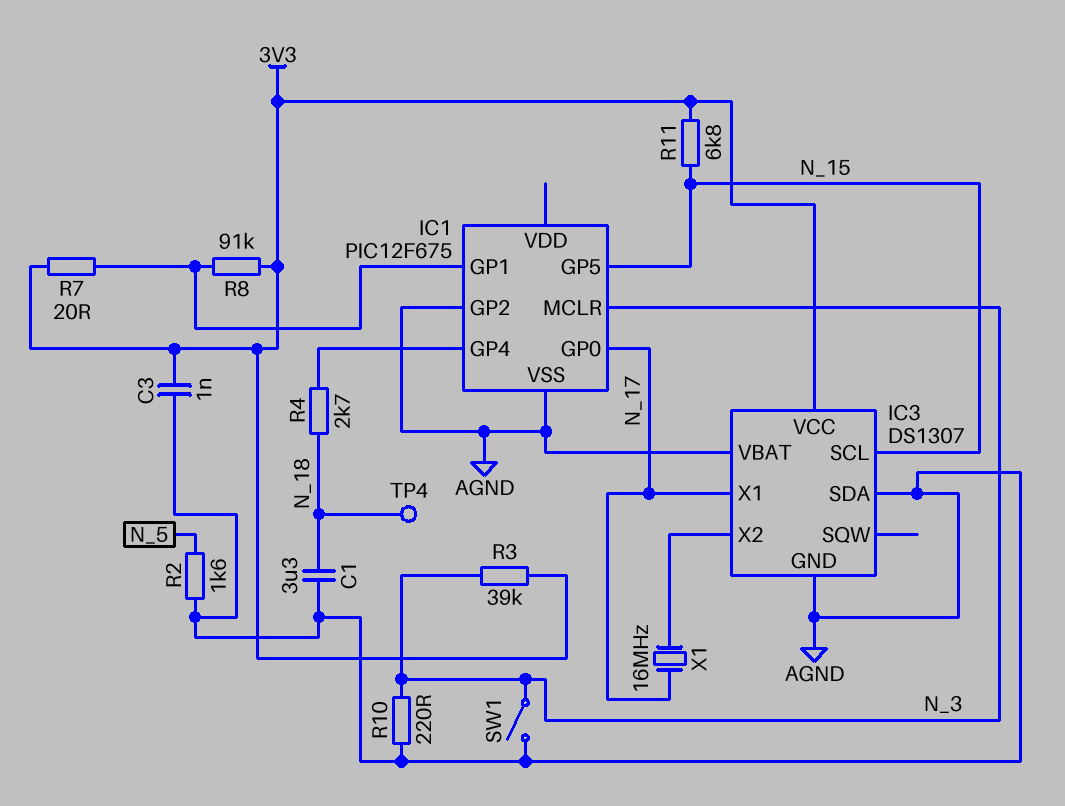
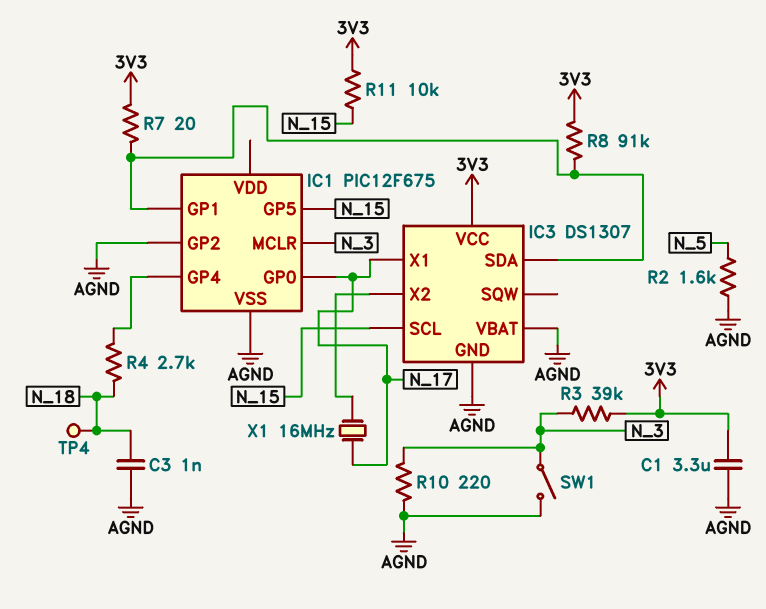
C1: 3.3uF (AGND, N_18) -> 3.3uF (3V3, AGND)
C3: 1nF (3V3, AGND) -> 1nF (AGND, N_18)
IC3 pin SDA: AGND -> IC1/GP1
R11: 6.8k (3V3, N_15) -> 10k (3V3, N_15)

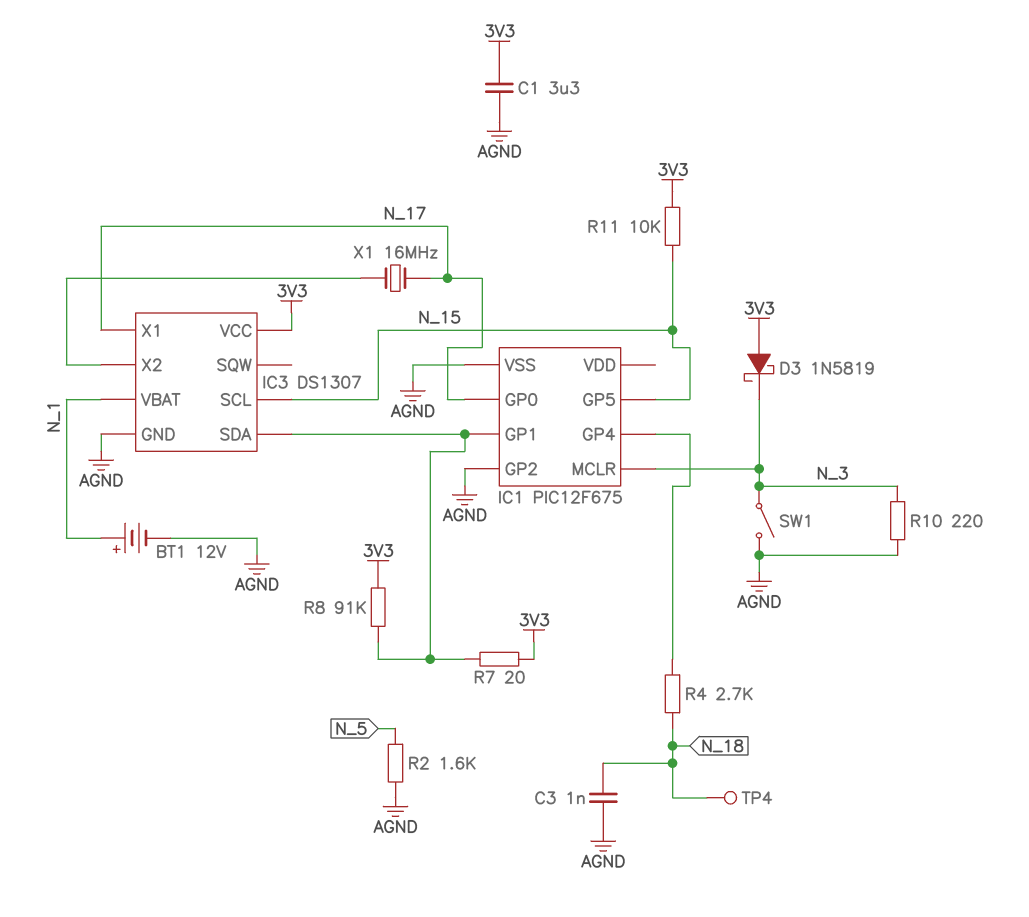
BT1: none -> 12V (plus N_1, minus AGND)
D3: none -> schottky 1N5819 (A 3V3, K N_3)
IC3 pin VBAT: AGND -> N_1
R3: 39k (3V3, N_3) -> none

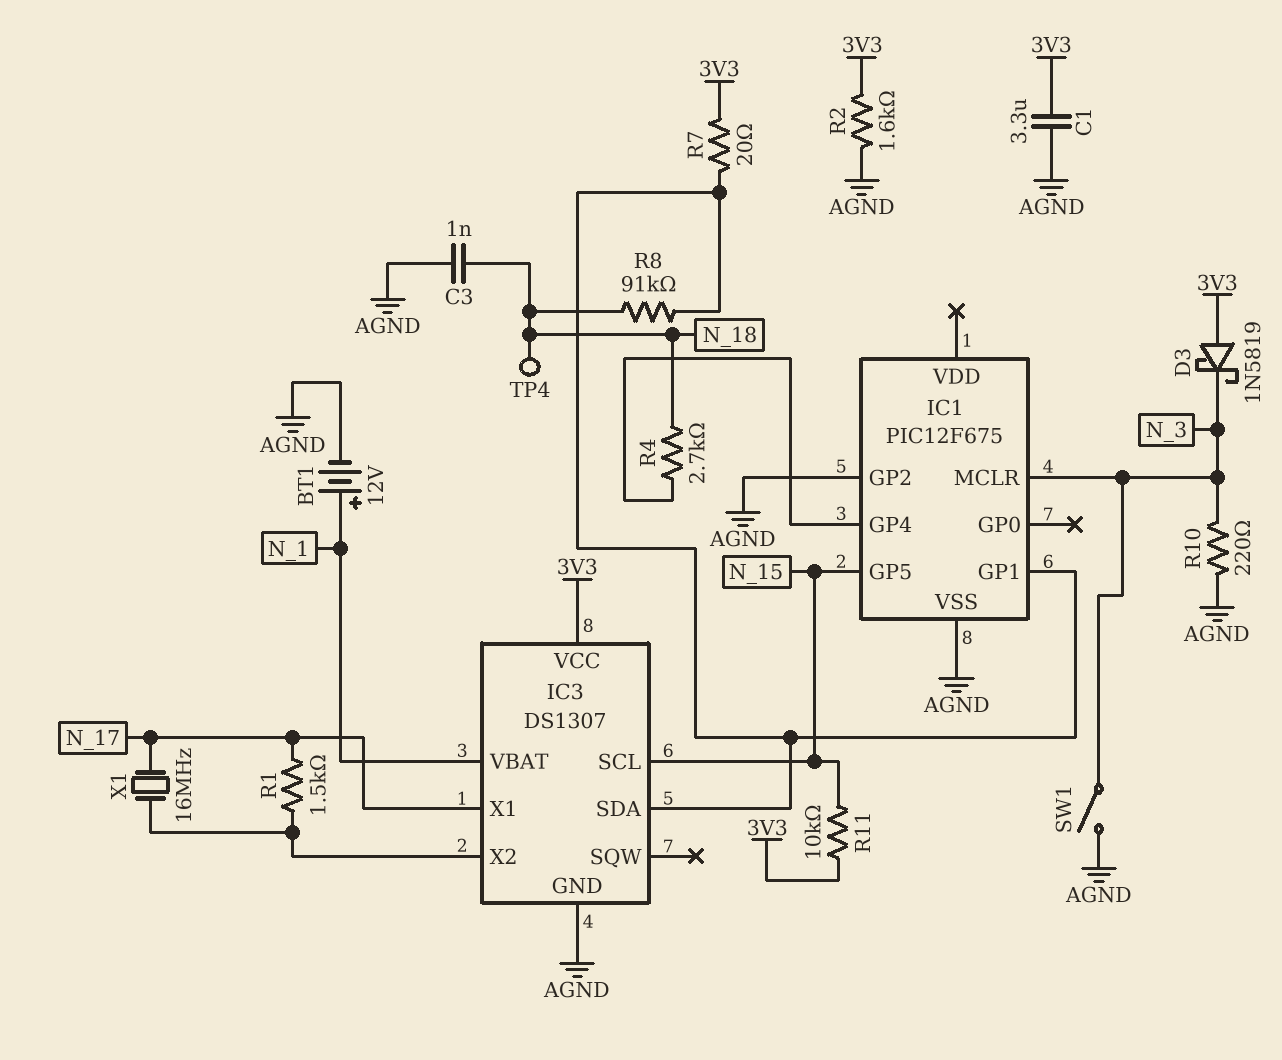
IC1 pin GP0: N_17 -> none
R1: none -> 1.5k (IC3/X2, N_17)
R2: 1.6k (AGND, N_5) -> 1.6k (3V3, AGND)
R8: 91k (3V3, IC1/GP1) -> 91k (IC1/GP1, N_18)

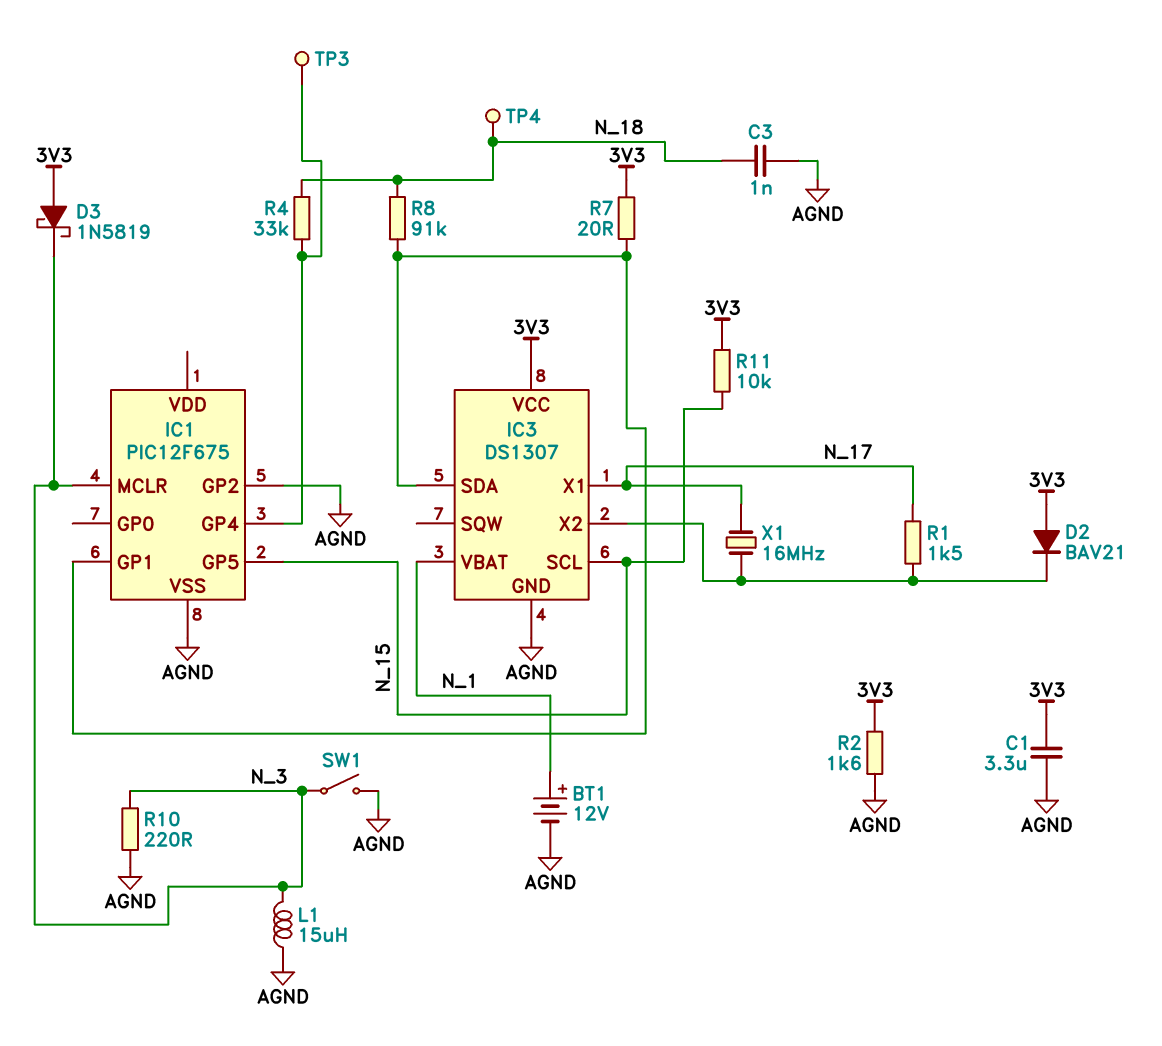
D2: none -> diode BAV21 (A 3V3, K IC3/X2)
L1: none -> 15uH (AGND, N_3)
R4: 2.7k (IC1/GP4, N_18) -> 33k (IC1/GP4, N_18)
TP3: none -> test point (IC1/GP4)

